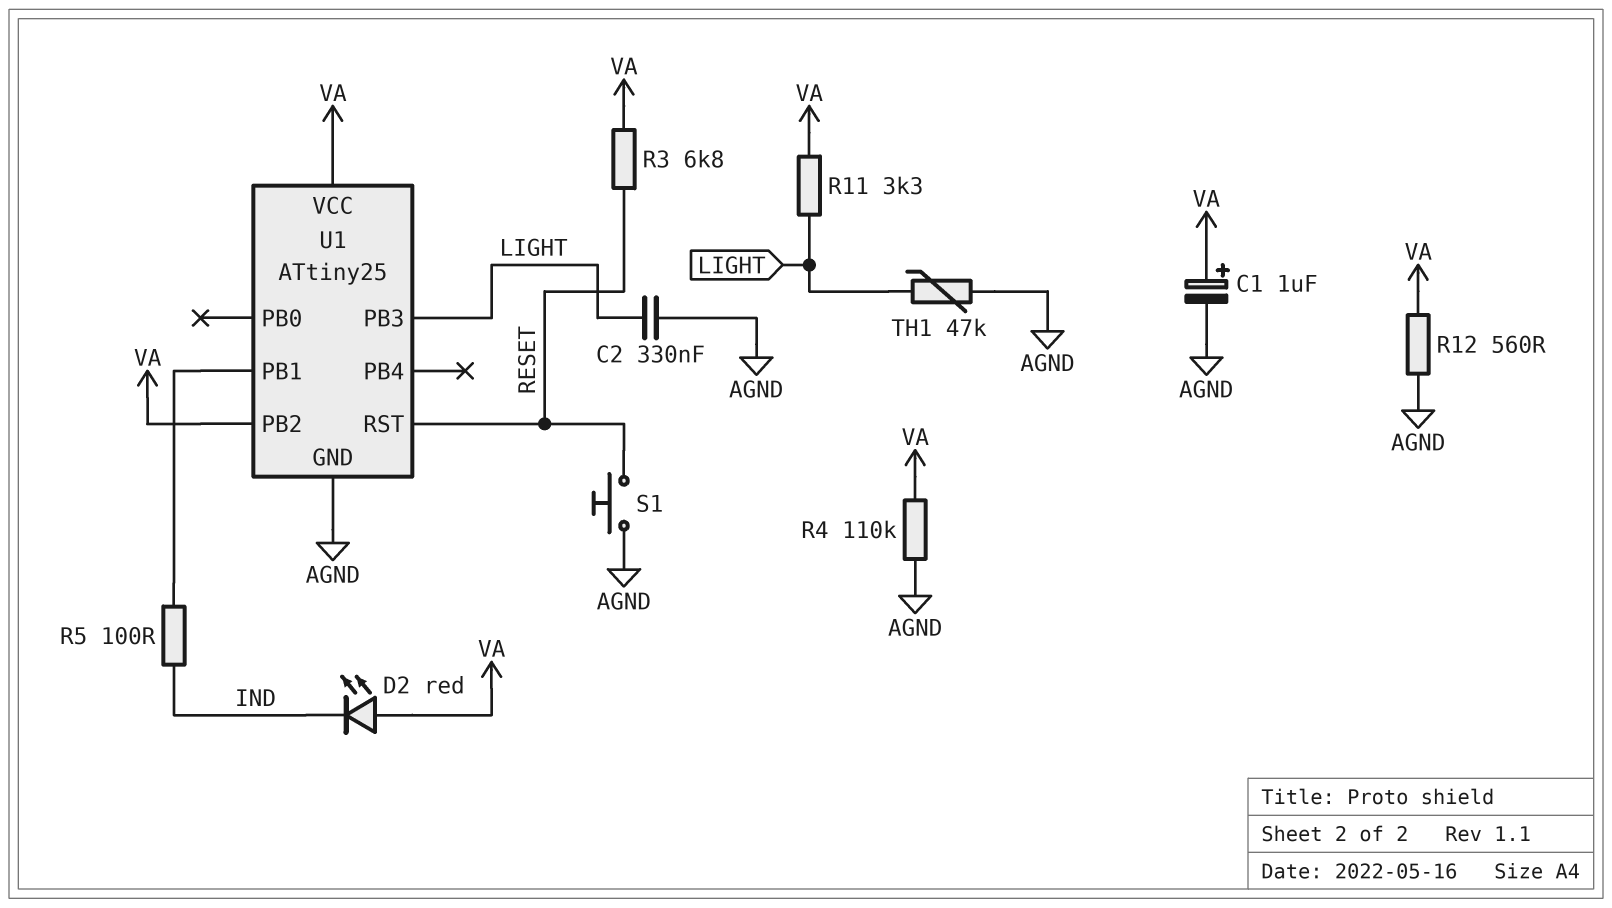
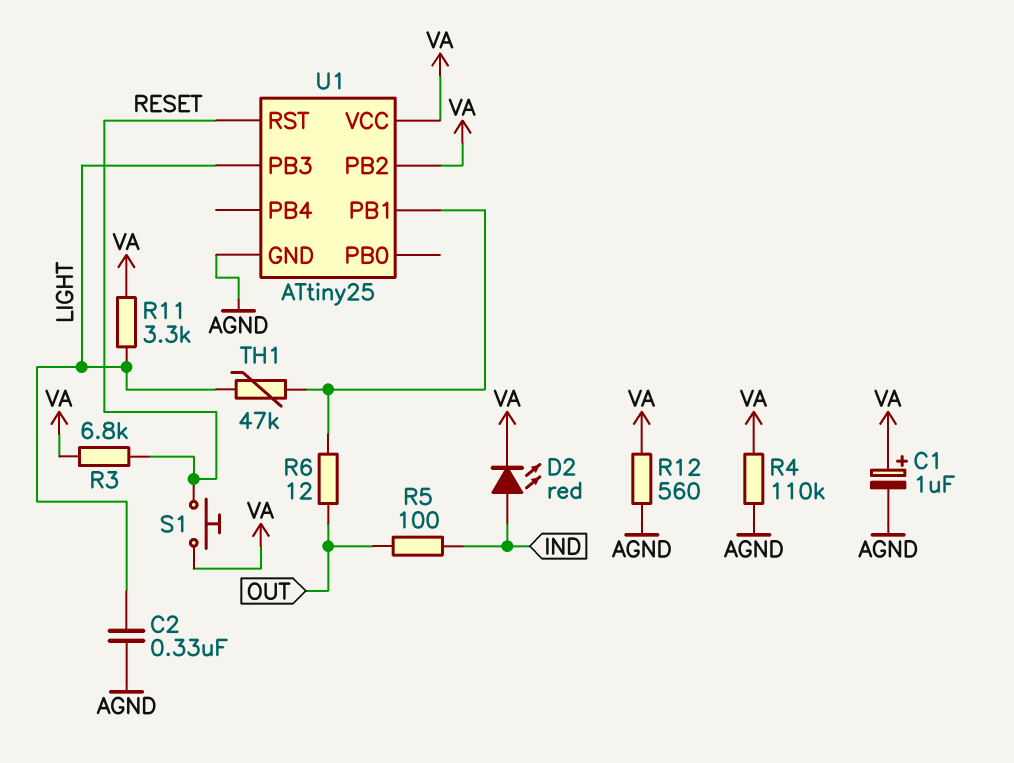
D2: LED red (A VA, K IND) -> LED red (A IND, K VA)
R5: 100 (IND, U1/PB1) -> 100 (IND, OUT)
R6: none -> 12 (OUT, U1/PB1)
S1: button (AGND, RESET) -> button (RESET, VA)
TH1: 47k (AGND, LIGHT) -> 47k (LIGHT, U1/PB1)

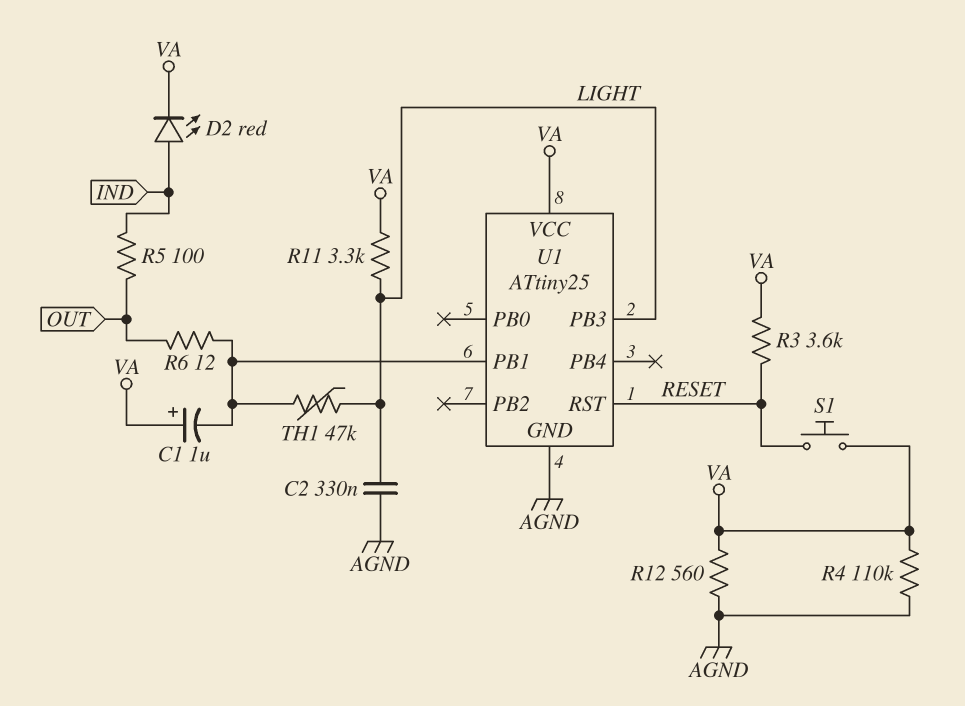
C1: 1uF (plus VA, minus AGND) -> 1uF (plus VA, minus U1/PB1)
R3: 6.8k (RESET, VA) -> 3.6k (RESET, VA)
U1 pin PB2: VA -> none

